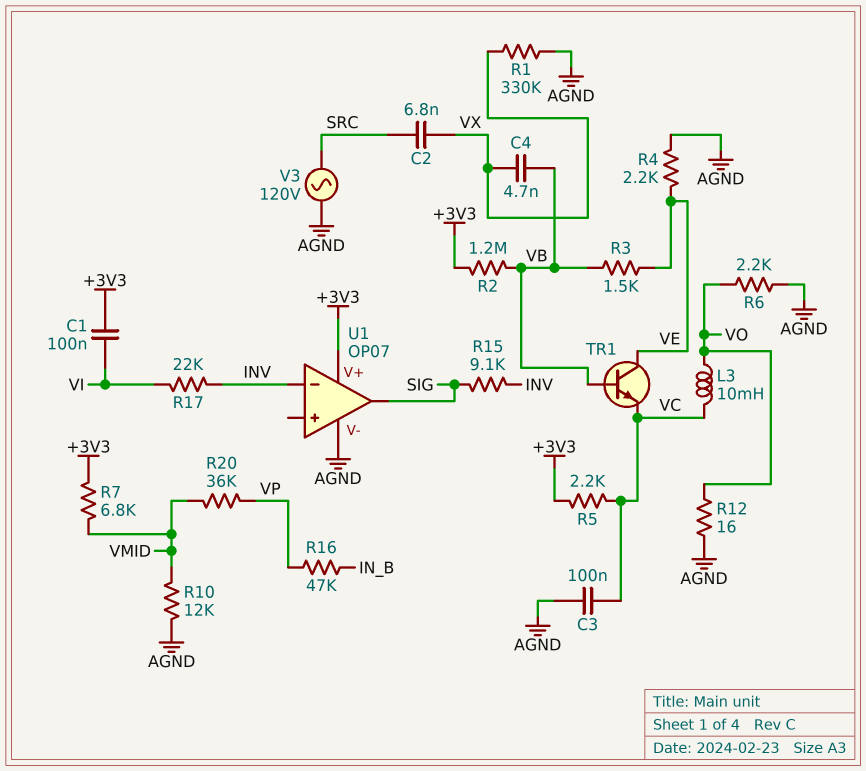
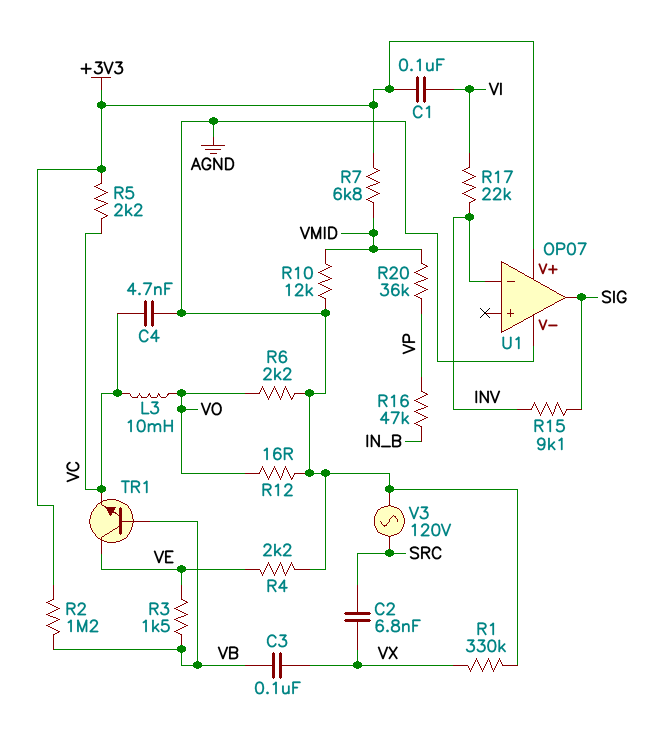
C3: 100nF (AGND, VC) -> 100nF (VB, VX)
C4: 4.7nF (VB, VX) -> 4.7nF (AGND, VC)

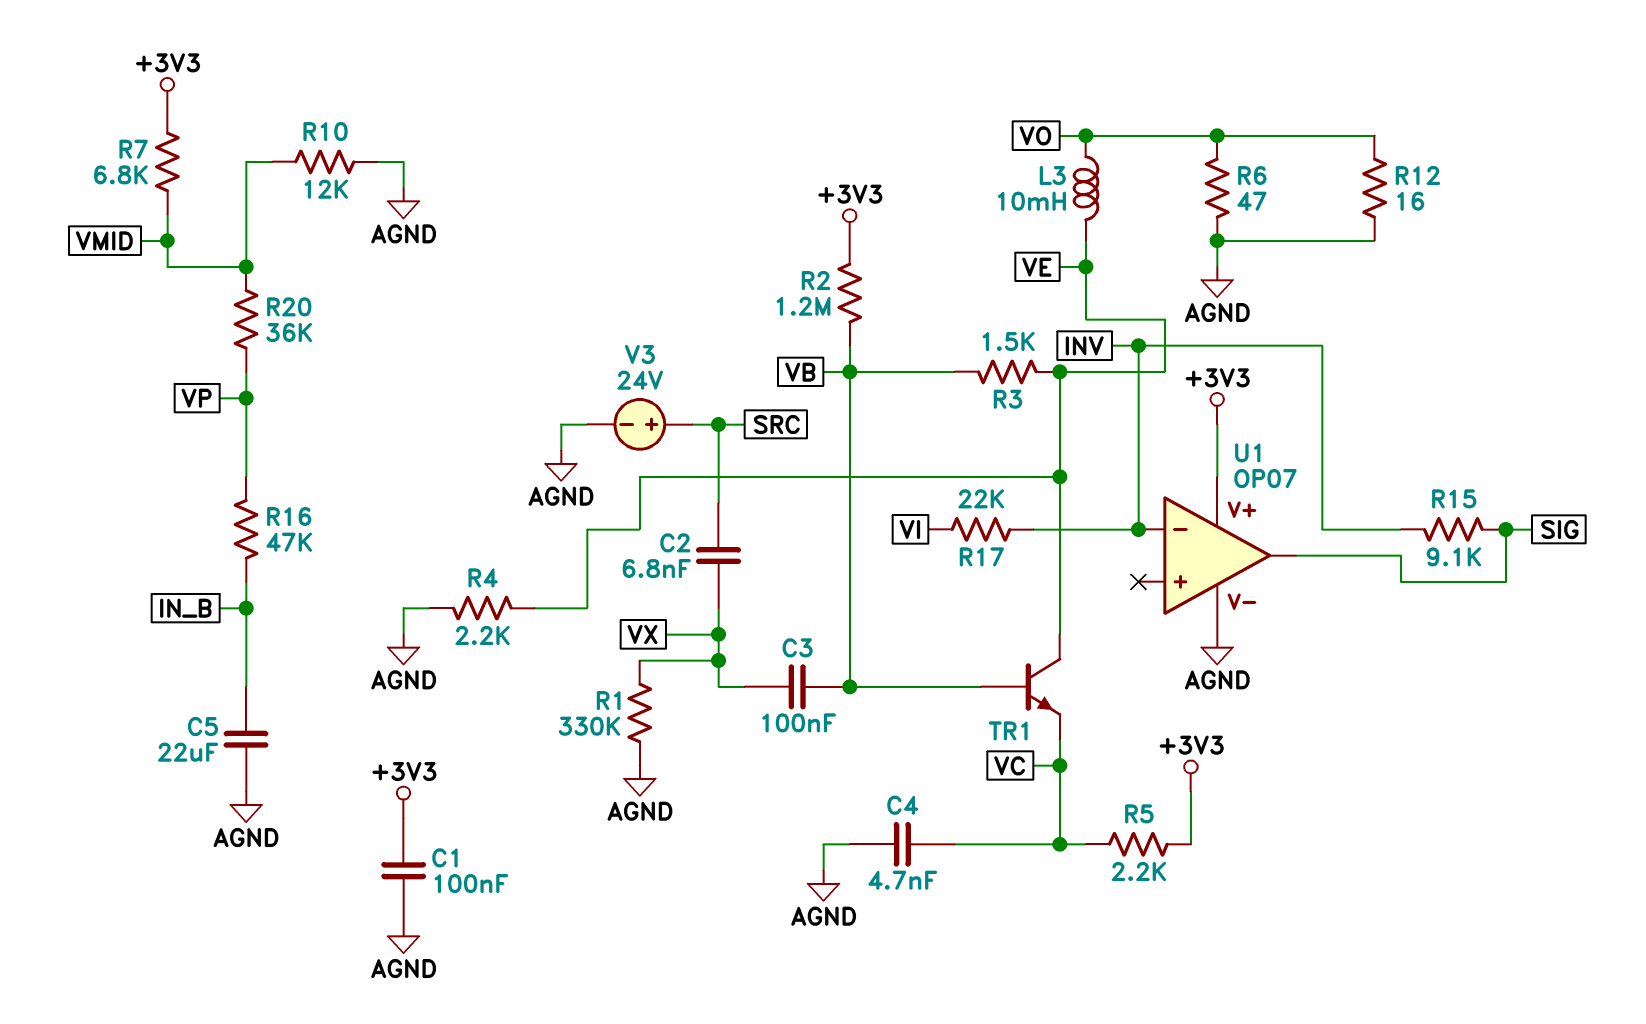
C1: 100nF (+3V3, VI) -> 100nF (+3V3, AGND)
C5: none -> 22uF (AGND, IN_B)
L3: 10mH (VC, VO) -> 10mH (VE, VO)
R6: 2.2k (AGND, VO) -> 47 (AGND, VO)
V3: AC 120V (AGND, SRC) -> 24V (plus SRC, minus AGND)

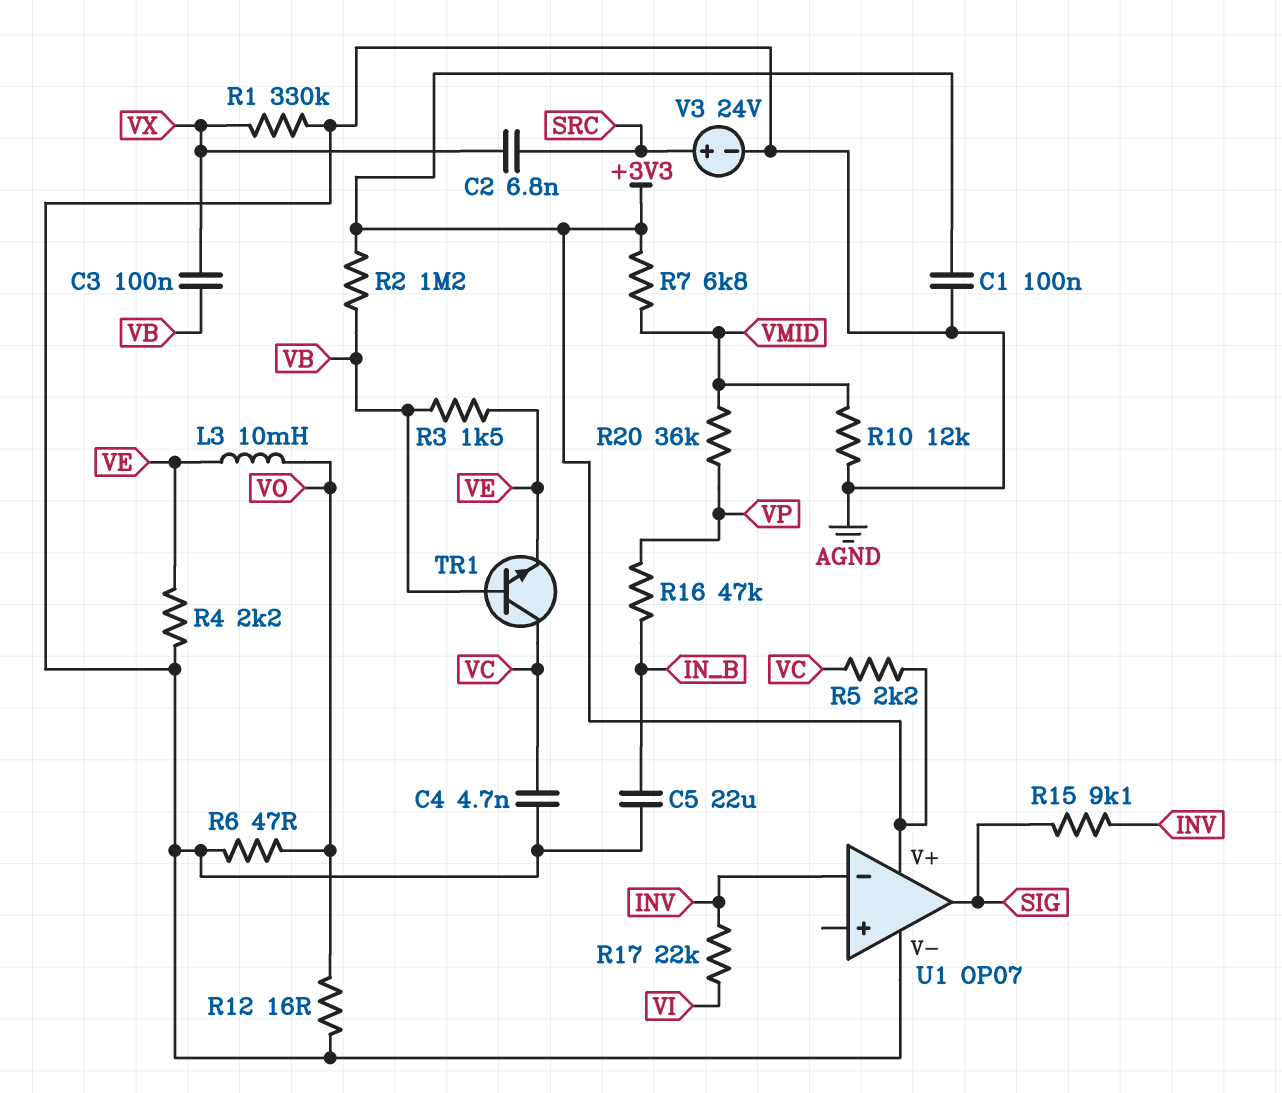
TR1: NPN (B VB, C VE, E VC) -> NPN (B VB, C VC, E VE)

